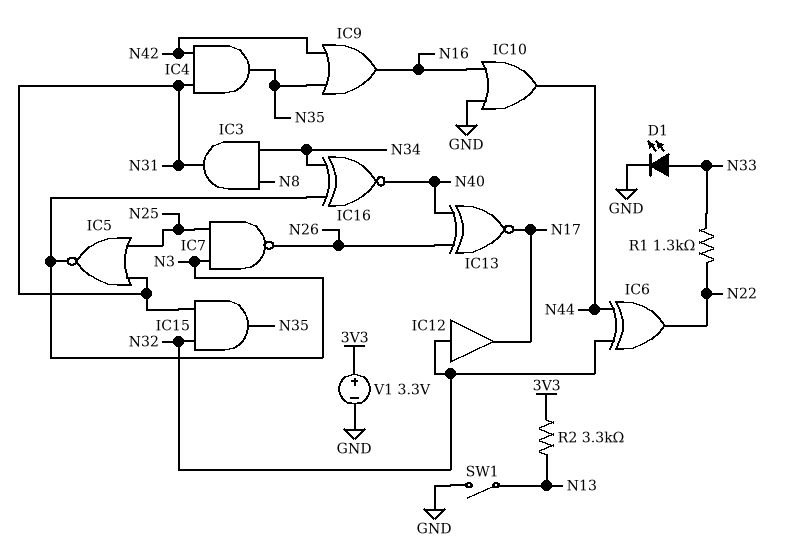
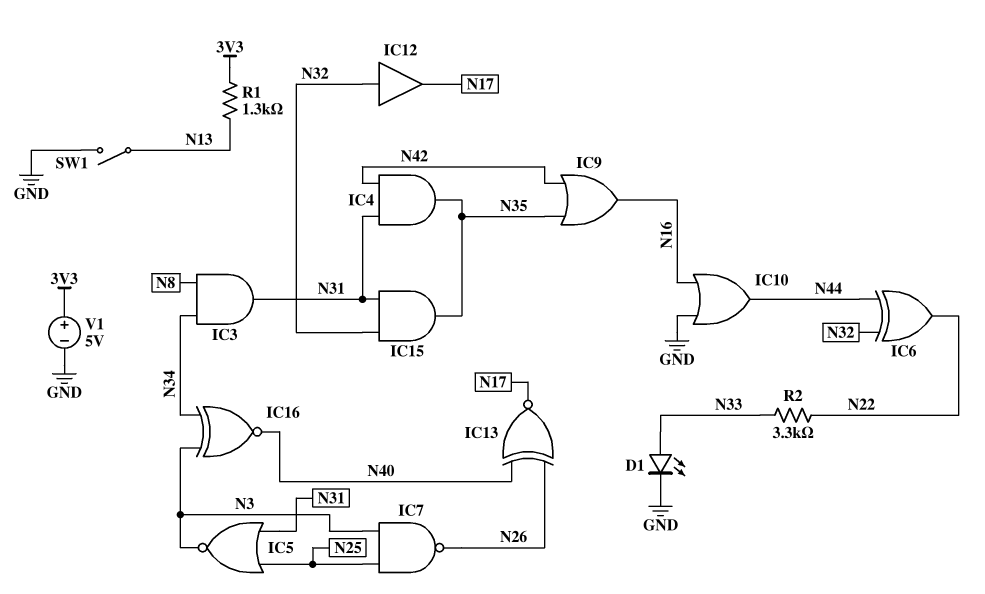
R1: 1.3k (N22, N33) -> 1.3k (3V3, N13)
R2: 3.3k (3V3, N13) -> 3.3k (N22, N33)
V1: 3.3V (plus 3V3, minus GND) -> 5V (plus 3V3, minus GND)

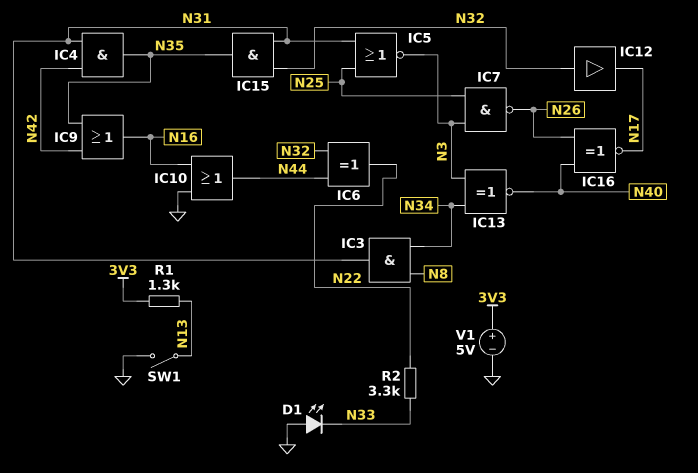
D1: LED (A N33, K GND) -> LED (A GND, K N33)
IC13: XNOR (in N26, in N40, out N17) -> XNOR (in N3, in N34, out N40)
IC16: XNOR (in N3, in N34, out N40) -> XNOR (in N26, in N40, out N17)

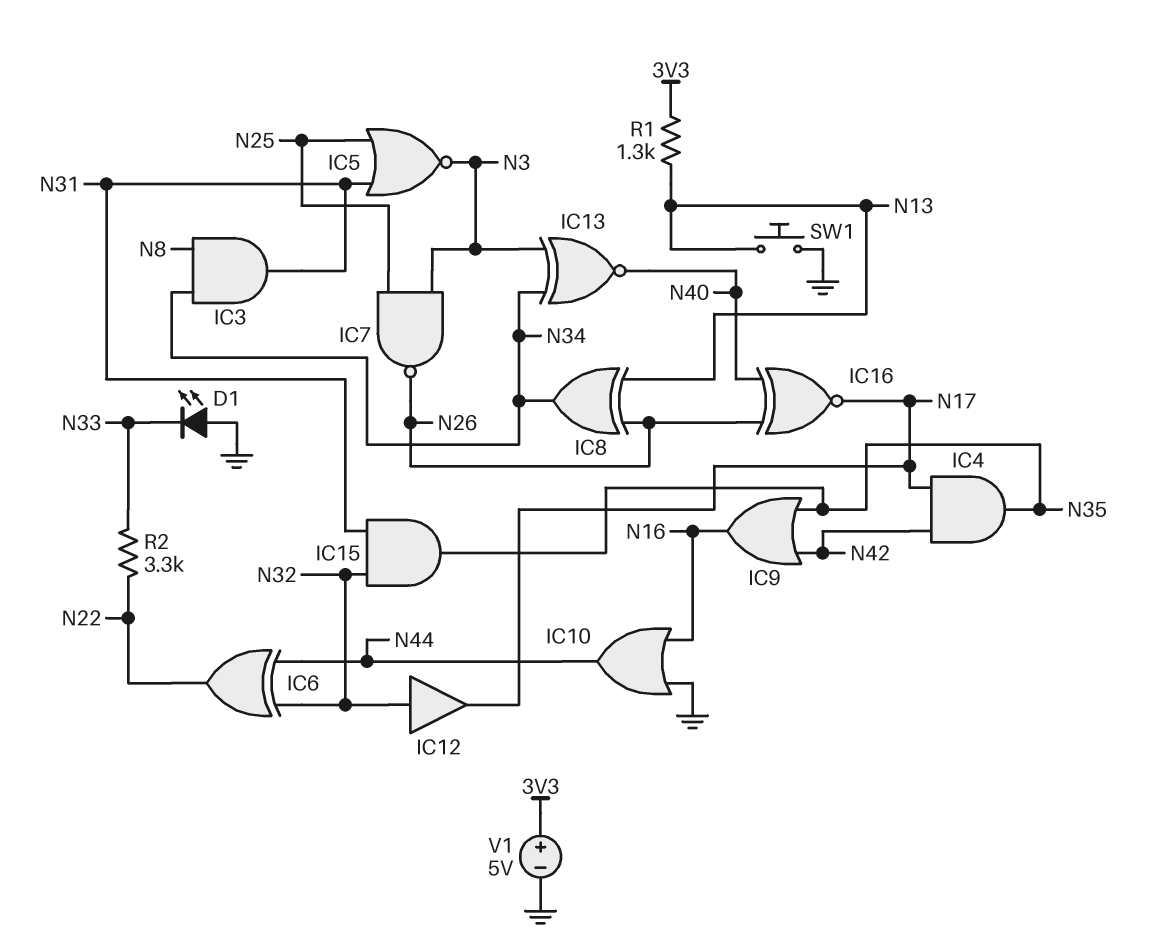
IC4: AND (in N31, in N42, out N35) -> AND (in N17, in N42, out N35)
IC8: none -> XOR (in N13, in N26, out N34)
SW1: switch (GND, N13) -> button (GND, N13)

